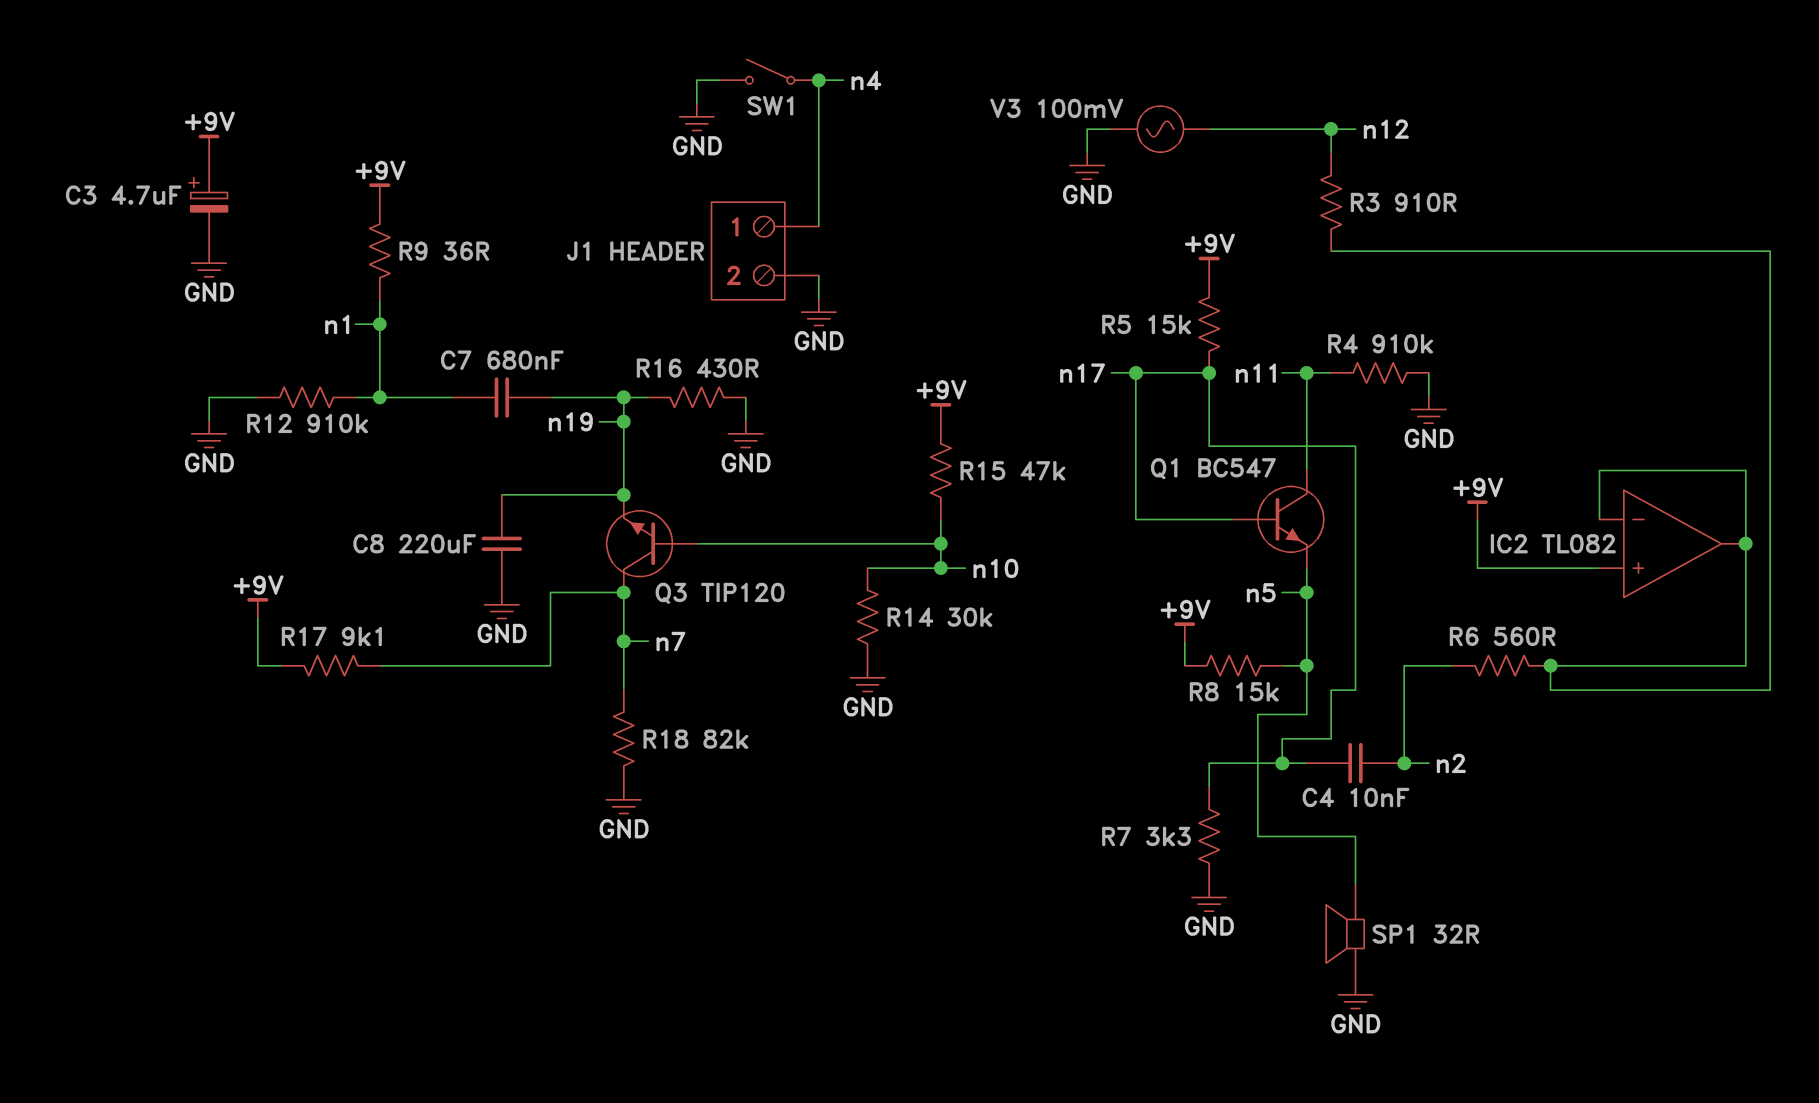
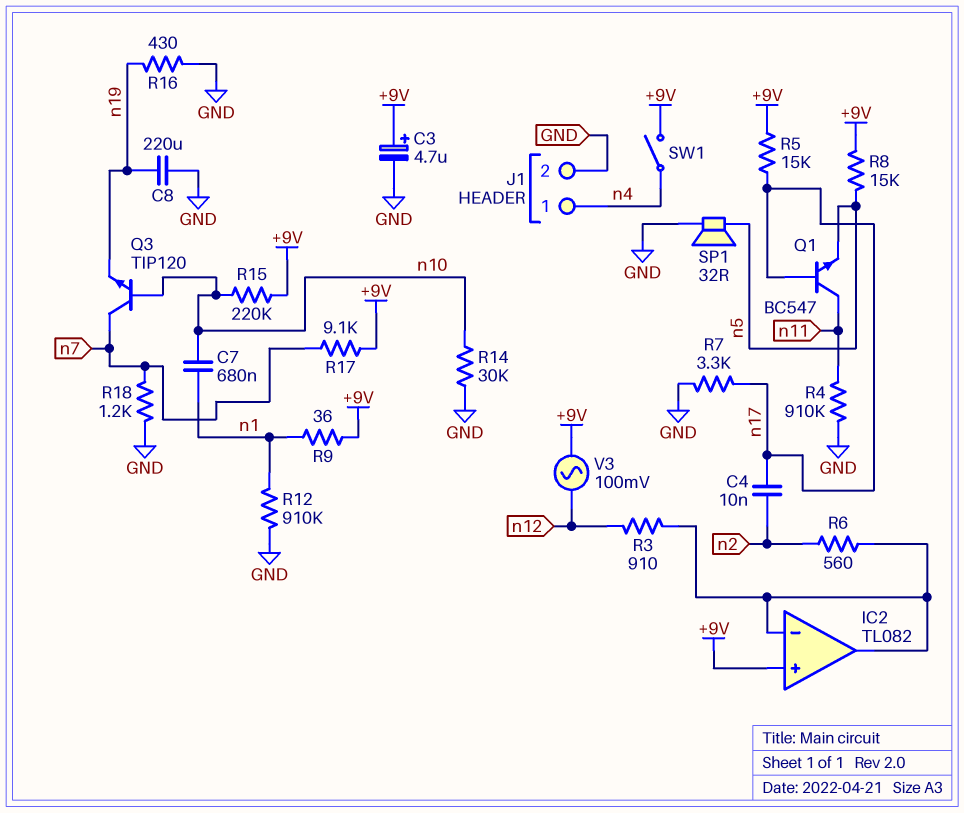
C7: 680nF (n1, n19) -> 680nF (n1, n10)
R15: 47k (+9V, n10) -> 220k (+9V, n10)
R18: 82k (GND, n7) -> 1.2k (GND, n7)
SW1: switch (GND, n4) -> switch (+9V, n4)
V3: AC 100mV (GND, n12) -> AC 100mV (+9V, n12)

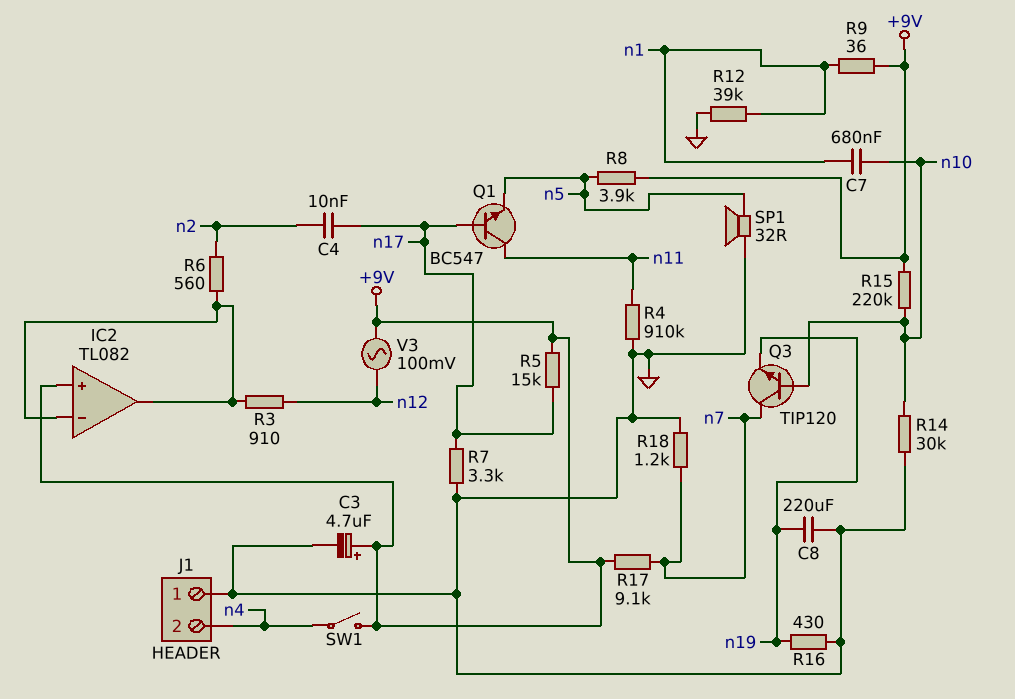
J1 pin 1: n4 -> GND
J1 pin 2: GND -> n4
R8: 15k (+9V, n5) -> 3.9k (+9V, n5)
R12: 910k (GND, n1) -> 39k (GND, n1)

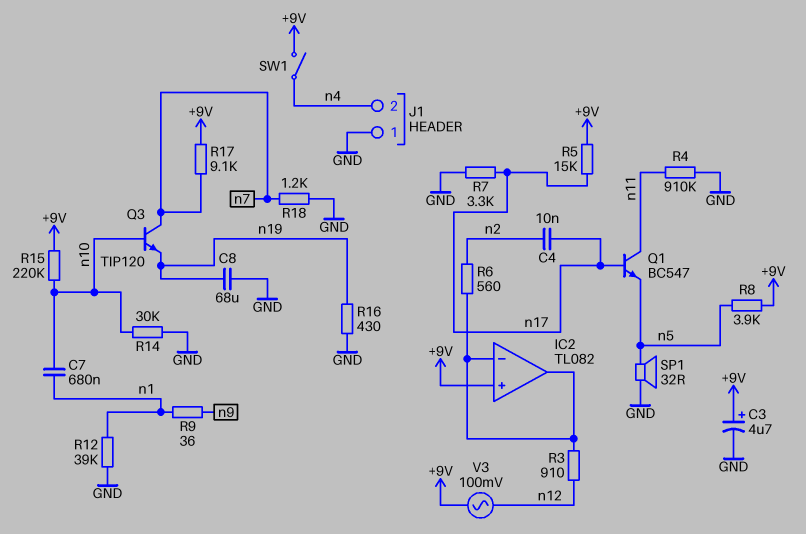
C8: 220uF (GND, n19) -> 68uF (GND, n19)
R9: 36 (+9V, n1) -> 36 (n1, n9)

